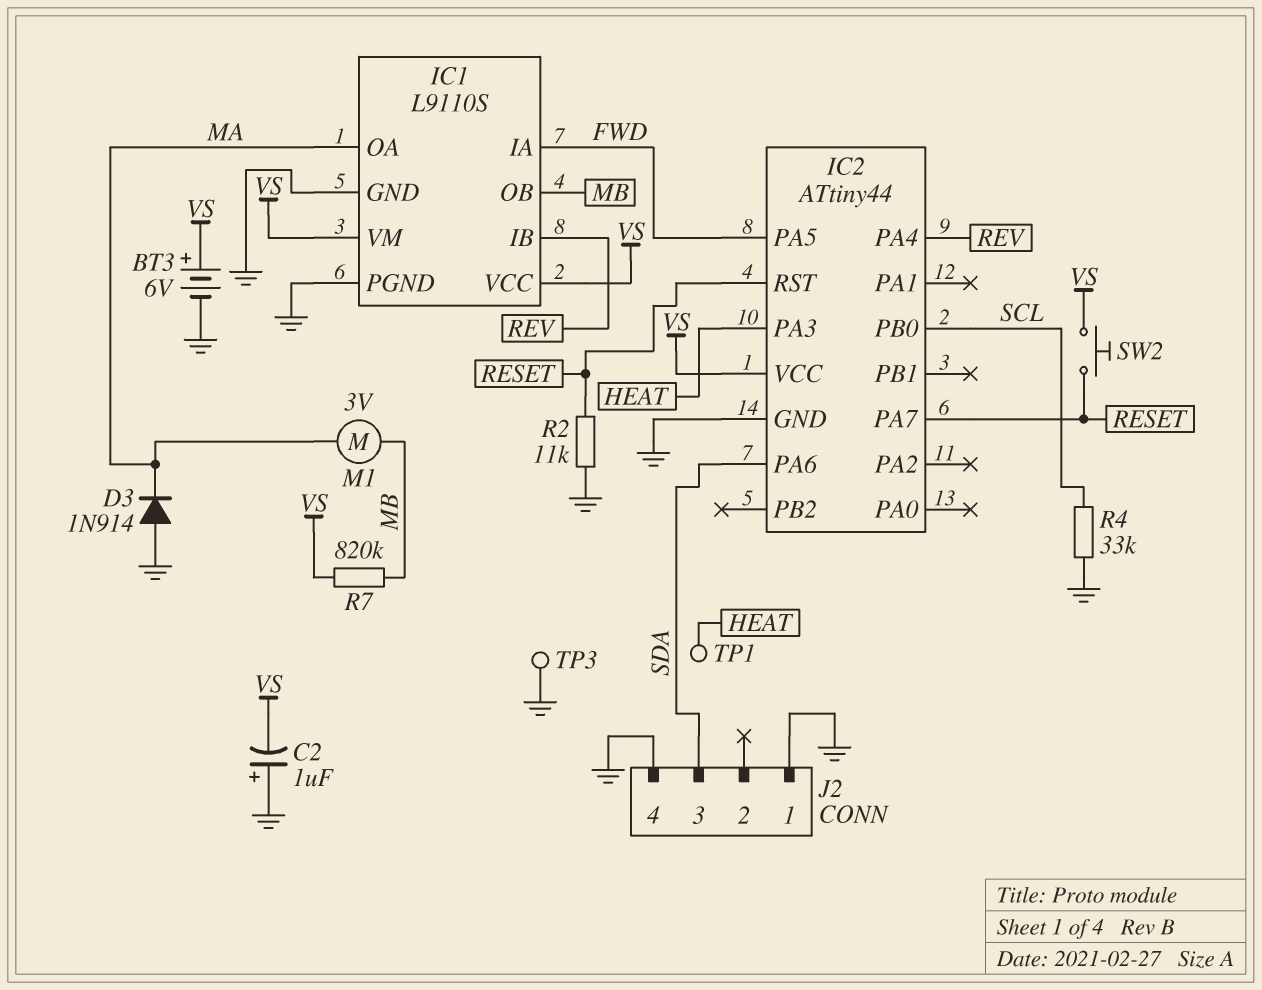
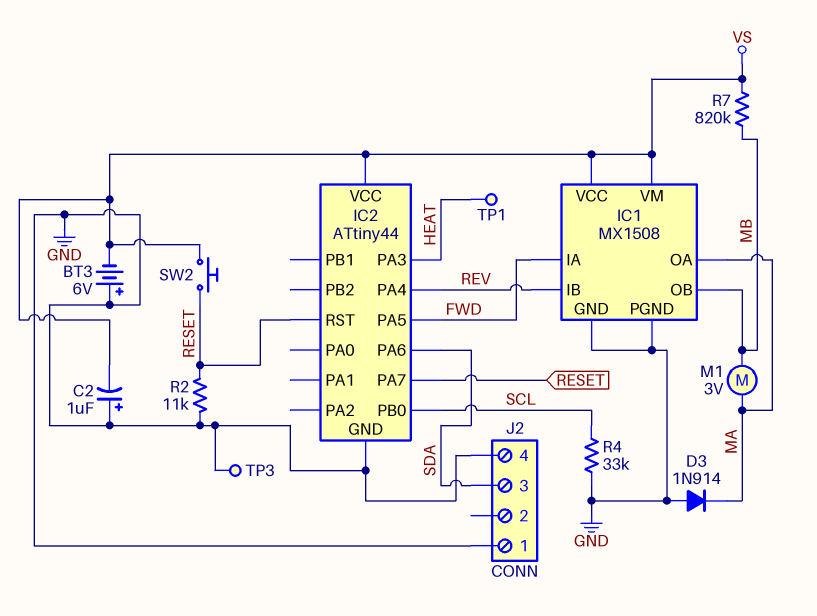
BT3: 6V (plus VS, minus GND) -> 6V (plus GND, minus VS)
IC1: L9110S -> MX1508

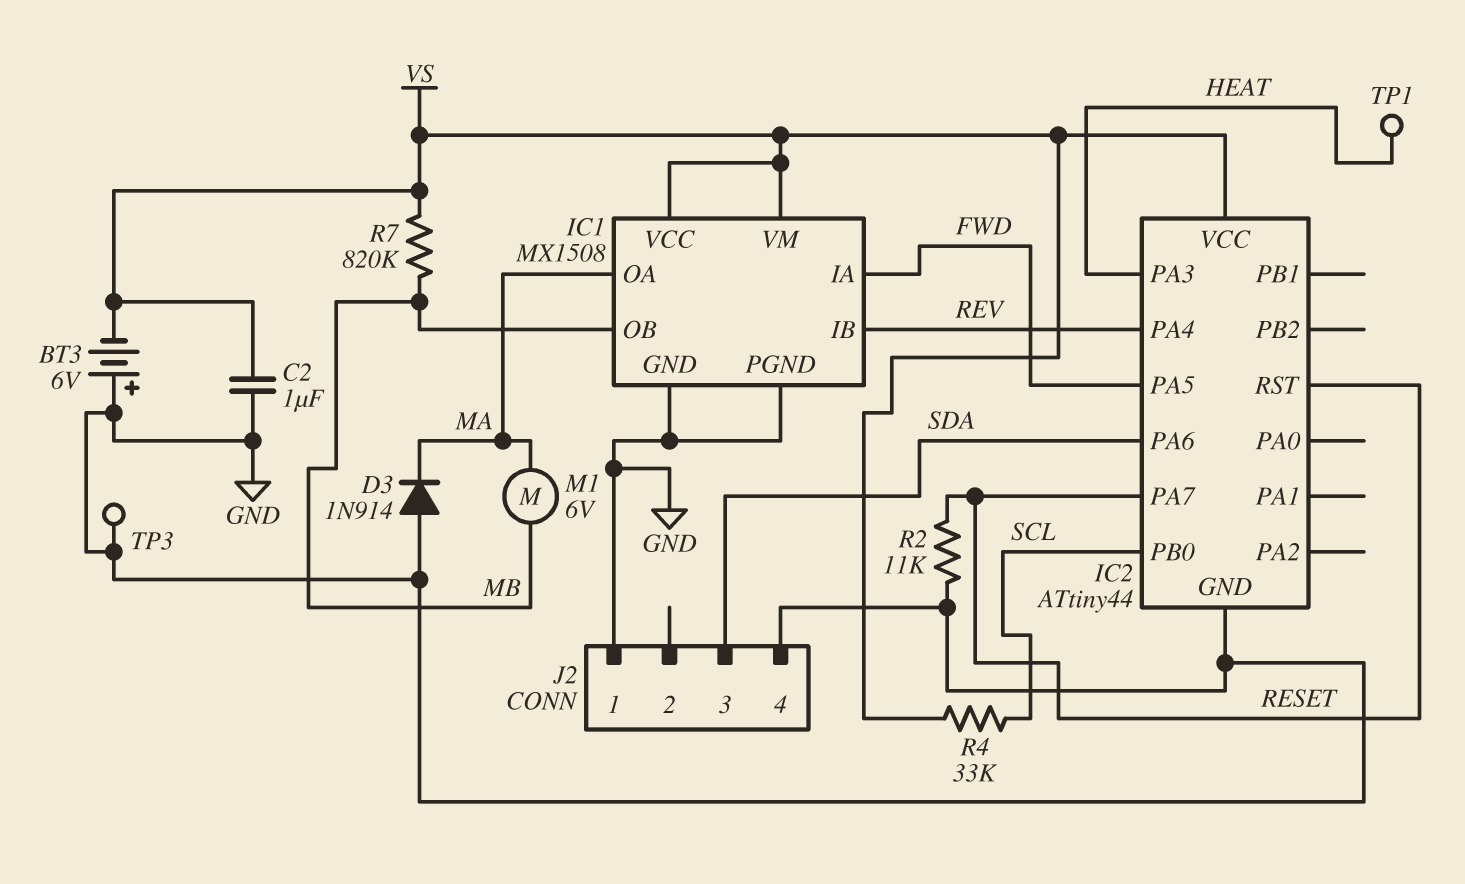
C2: 1uF (plus GND, minus VS) -> 1uF (GND, VS)
M1: motor 3V (MA, MB) -> motor 6V (MA, MB)
R4: 33k (GND, SCL) -> 33k (SCL, VS)
SW2: button (RESET, VS) -> none

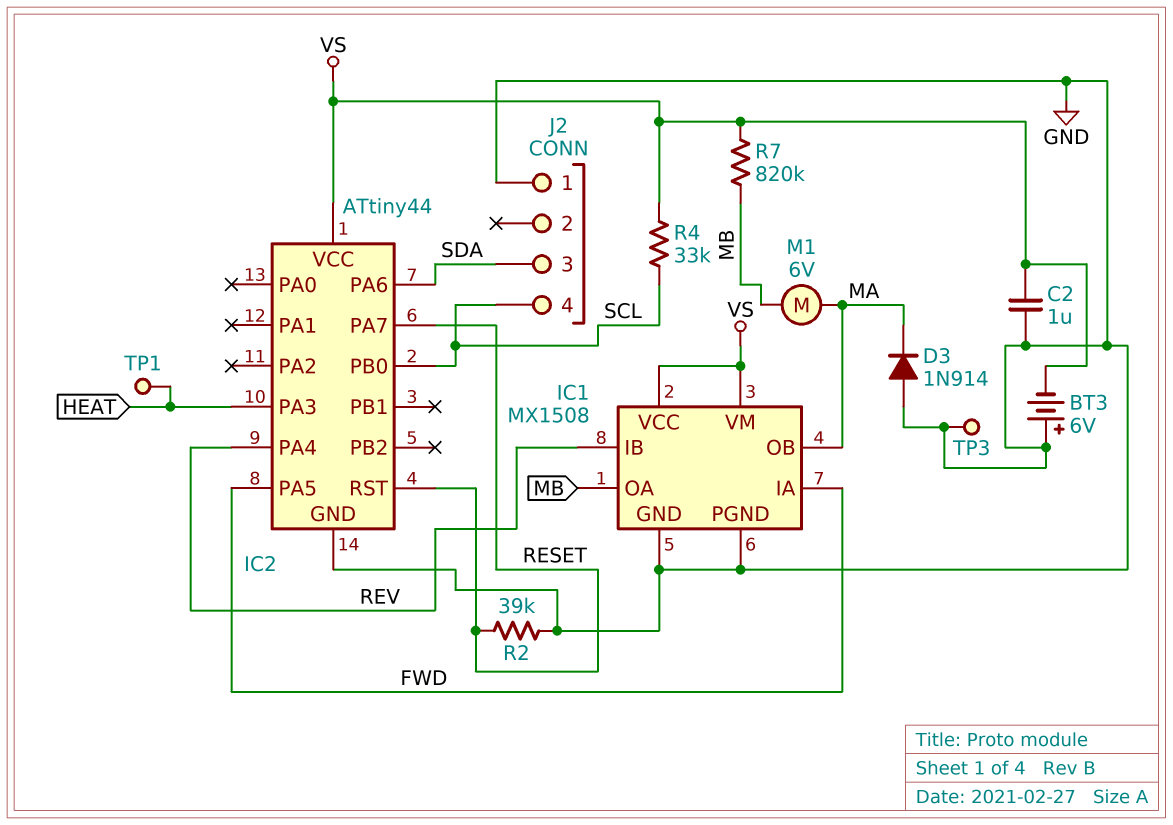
IC1 pin OA: MA -> MB
IC1 pin OB: MB -> MA
J2 pin 4: GND -> SCL
R2: 11k (GND, RESET) -> 39k (GND, RESET)

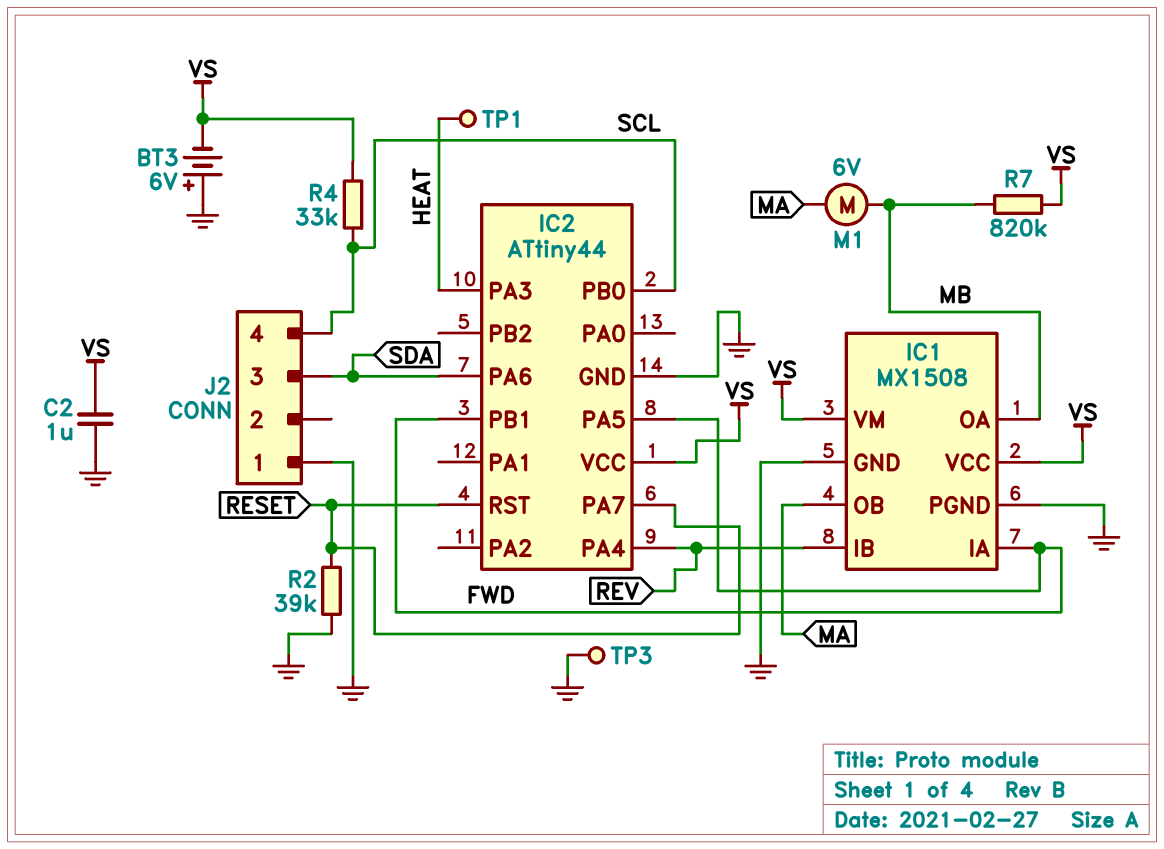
D3: diode 1N914 (A GND, K MA) -> none
IC2 pin PB1: none -> FWD

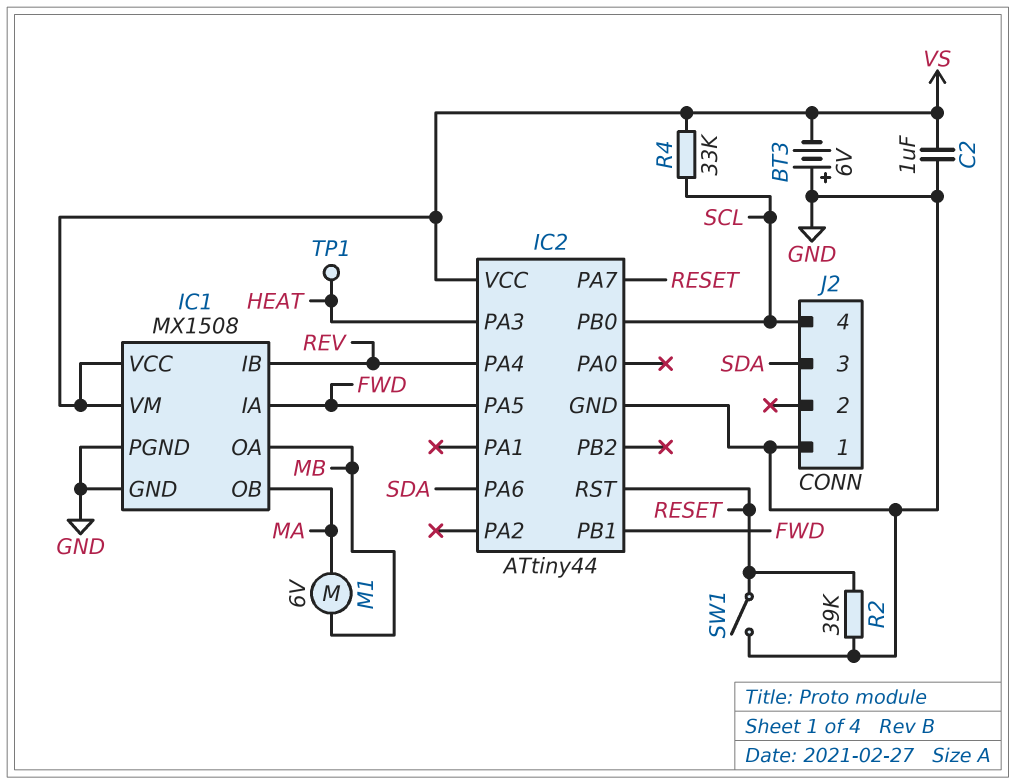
R7: 820k (MB, VS) -> none
SW1: none -> switch (GND, RESET)
TP3: test point (GND) -> none

